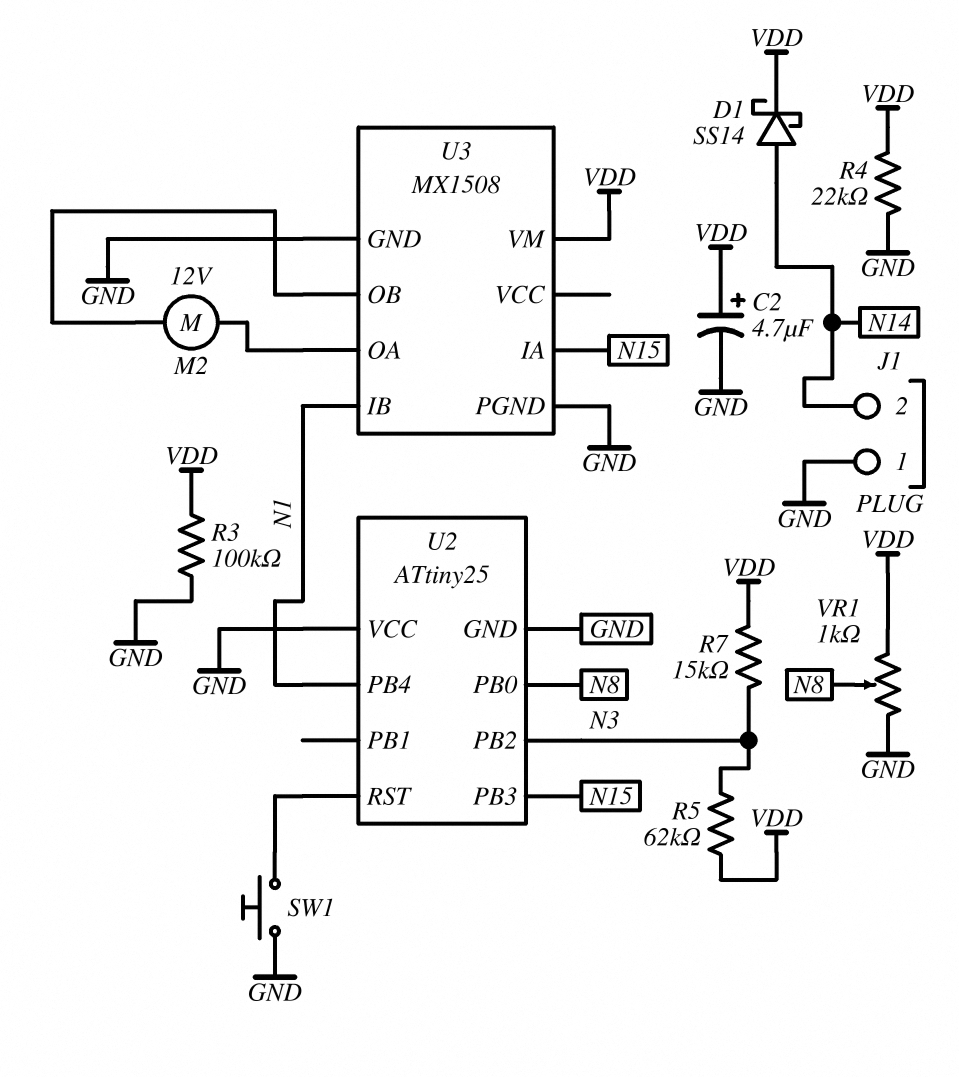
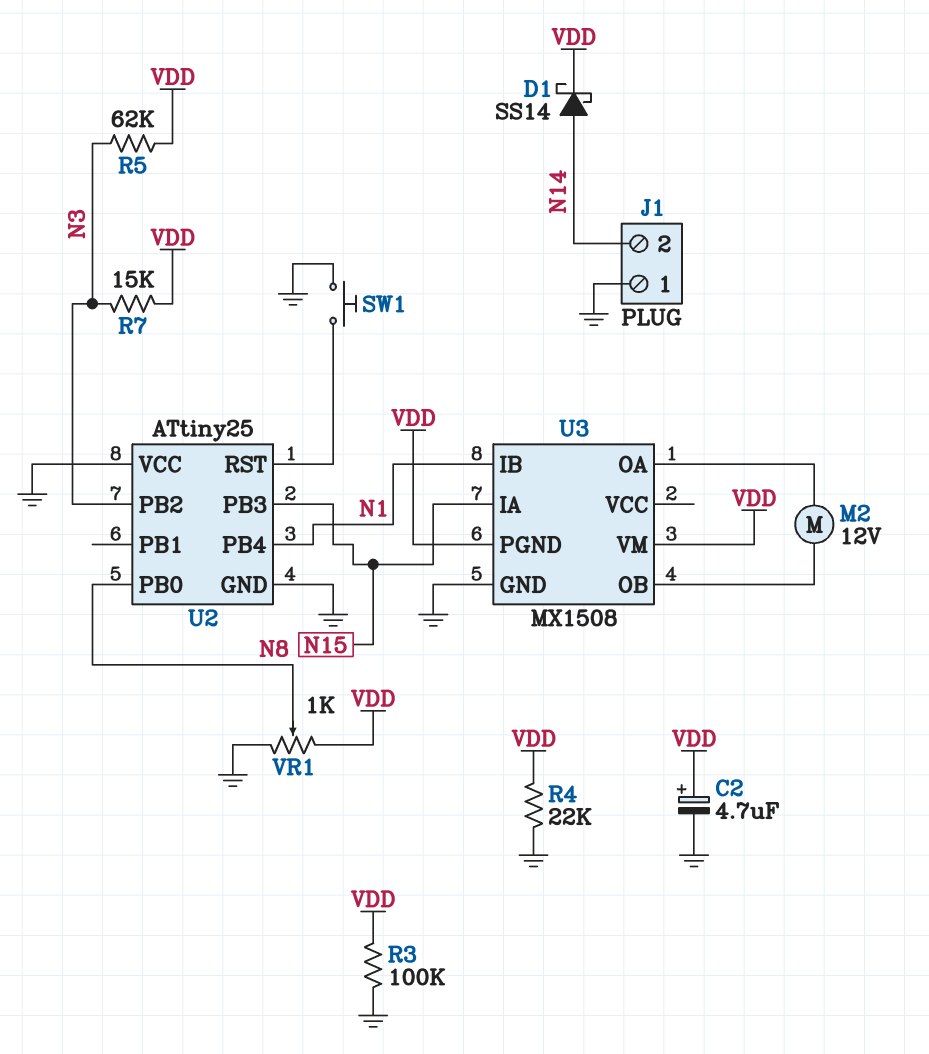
U3 pin PGND: GND -> VDD

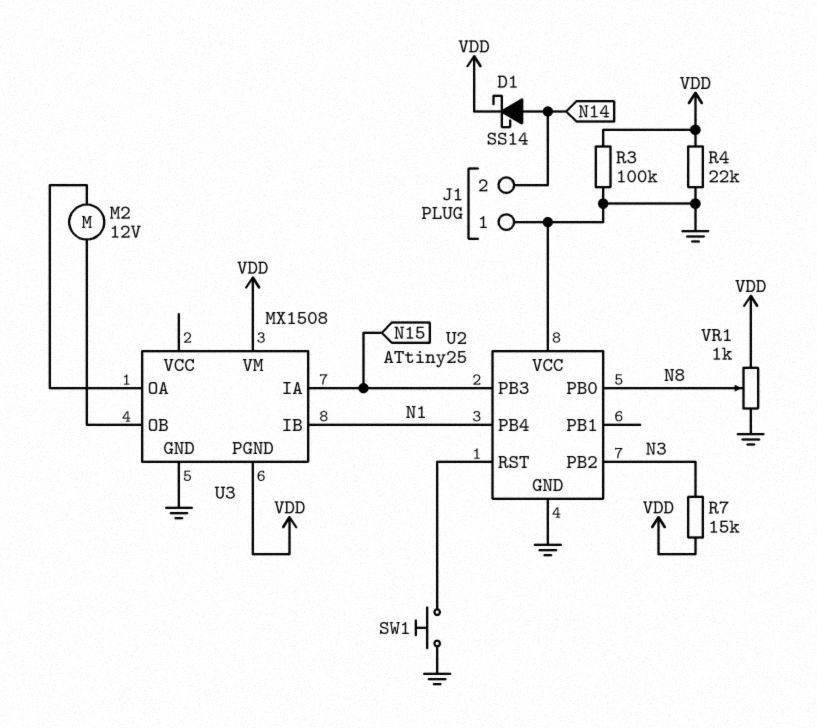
C2: 4.7uF (plus VDD, minus GND) -> none
R5: 62k (N3, VDD) -> none

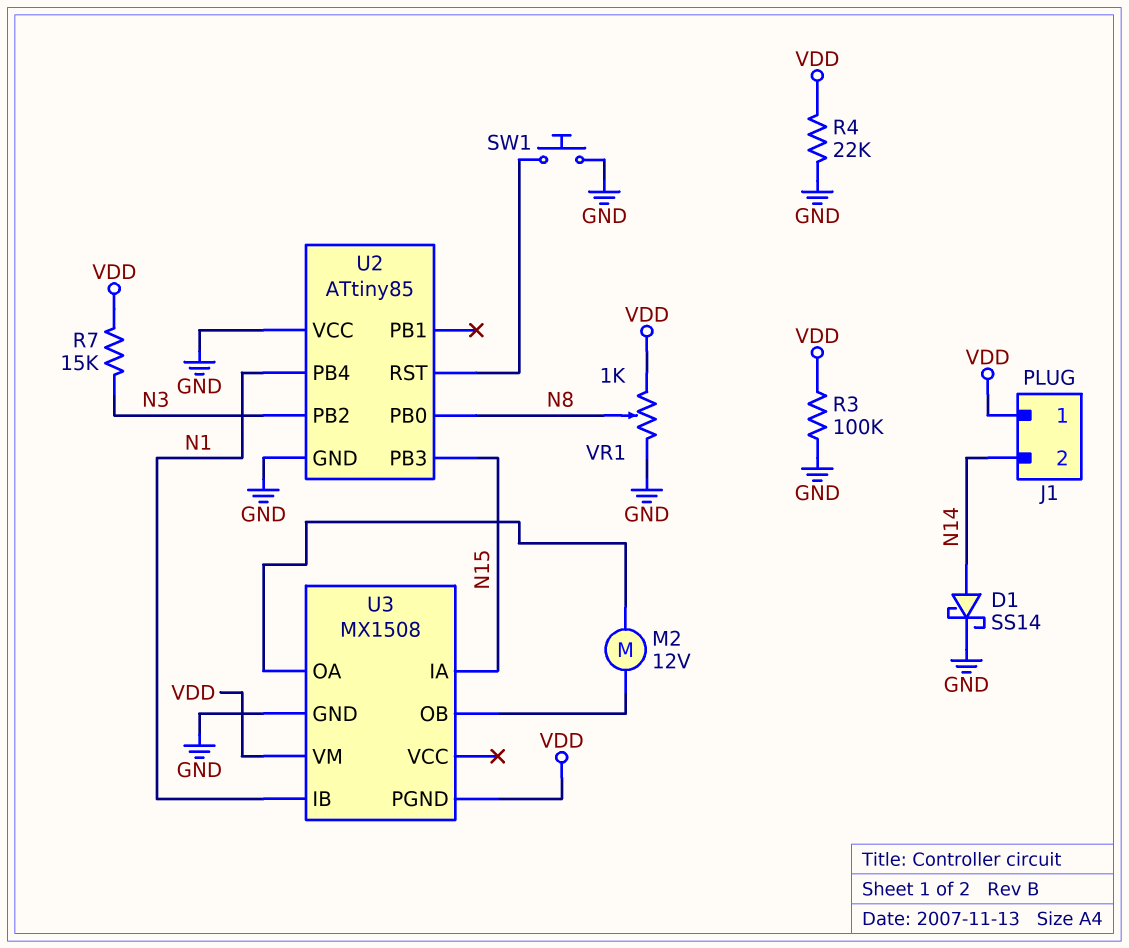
D1: schottky SS14 (A N14, K VDD) -> schottky SS14 (A N14, K GND)
J1 pin 1: GND -> VDD
U2: ATtiny25 -> ATtiny85

